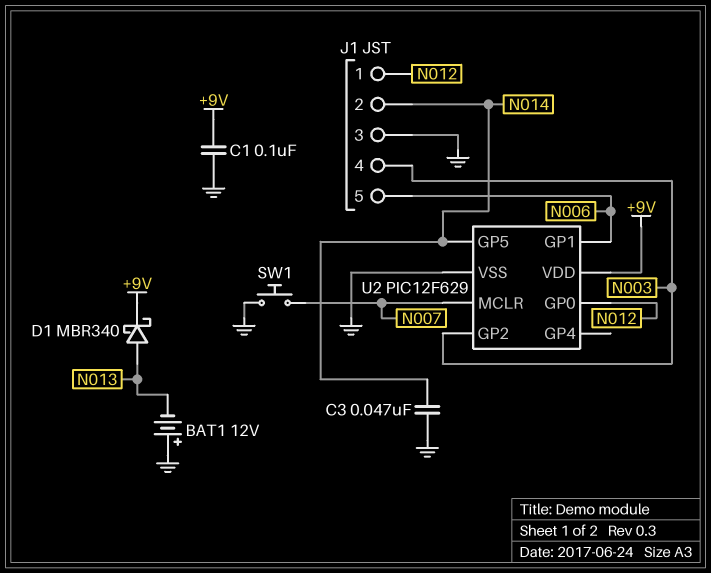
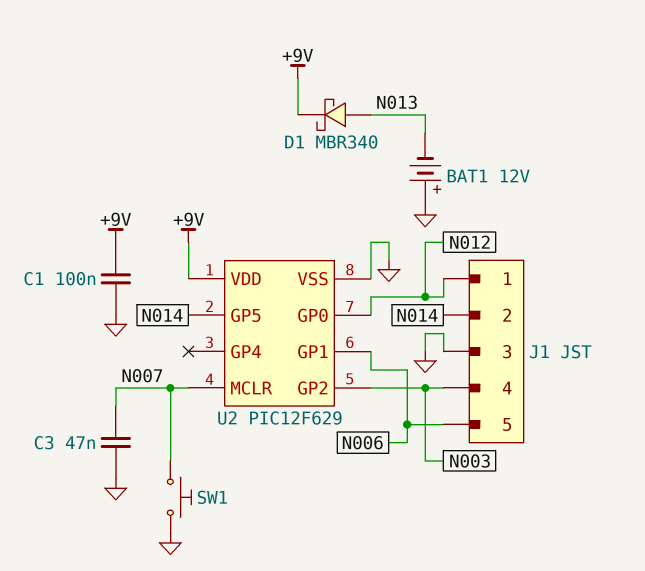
C3: 47nF (GND, N014) -> 47nF (GND, N007)

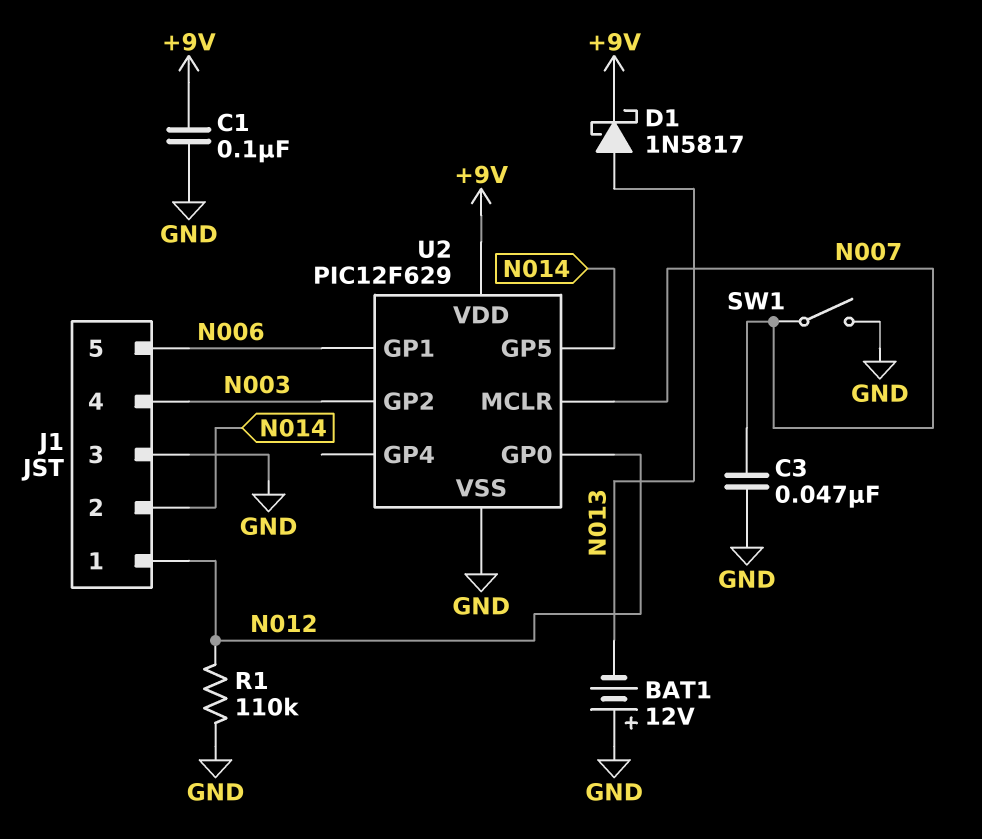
D1: schottky MBR340 (A N013, K +9V) -> schottky 1N5817 (A N013, K +9V)
R1: none -> 110k (GND, N012)
SW1: button (GND, N007) -> switch (GND, N007)

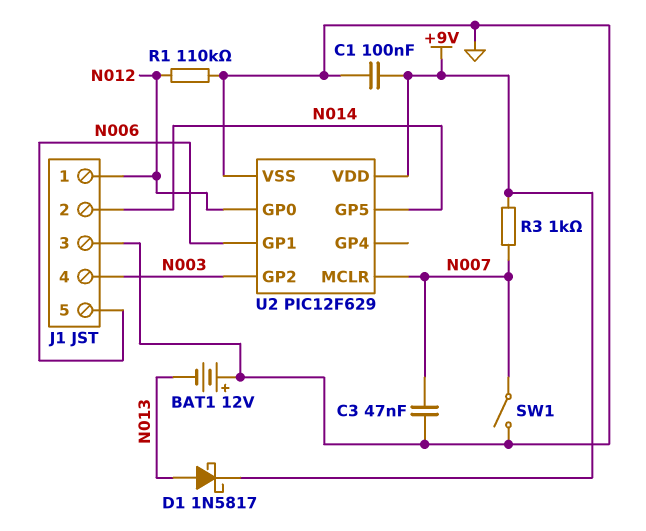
R3: none -> 1k (+9V, N007)

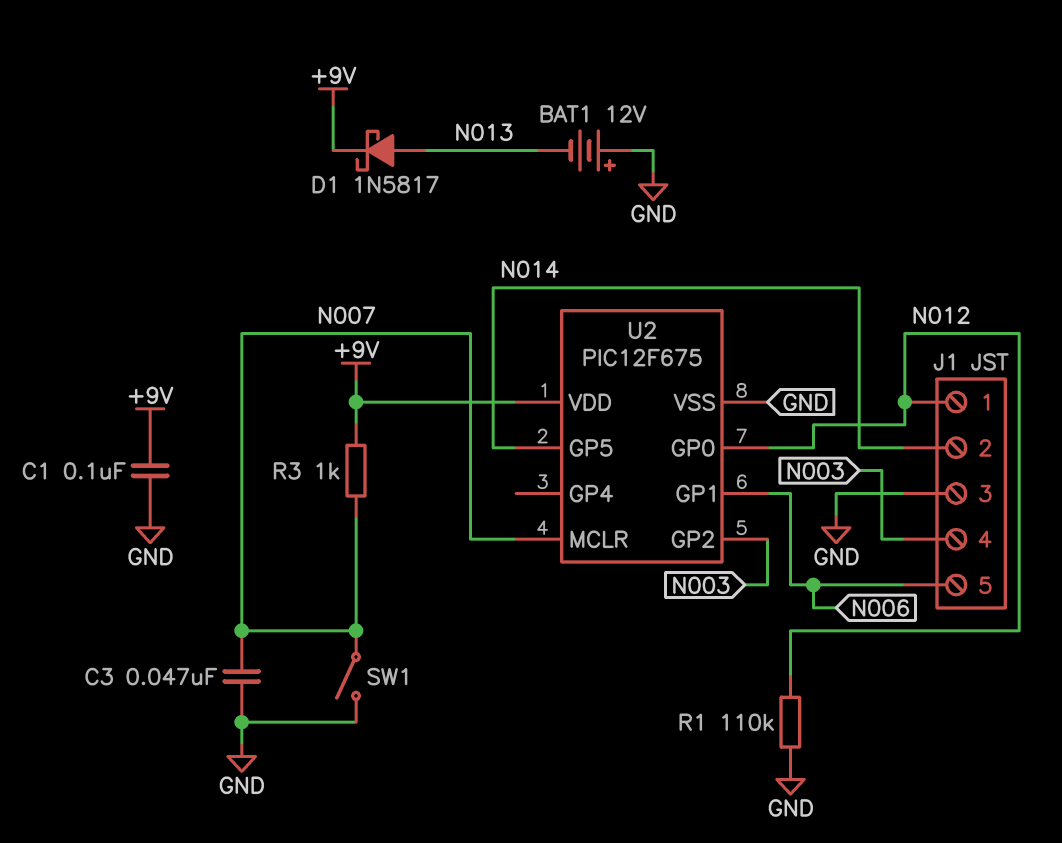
U2: PIC12F629 -> PIC12F675

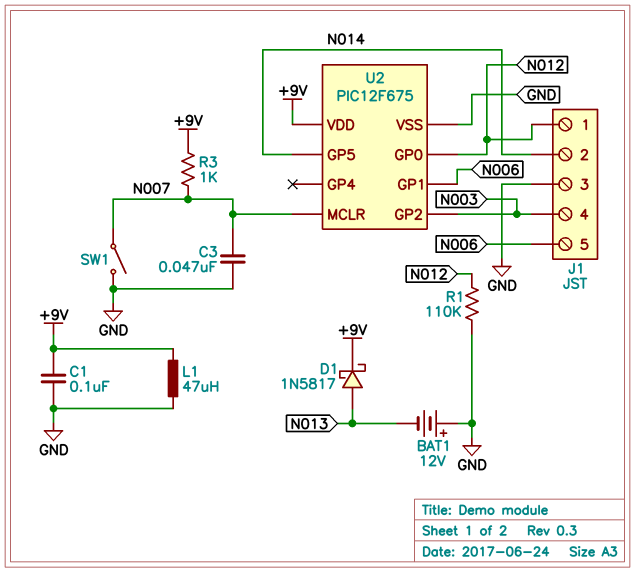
L1: none -> 47uH (+9V, GND)

